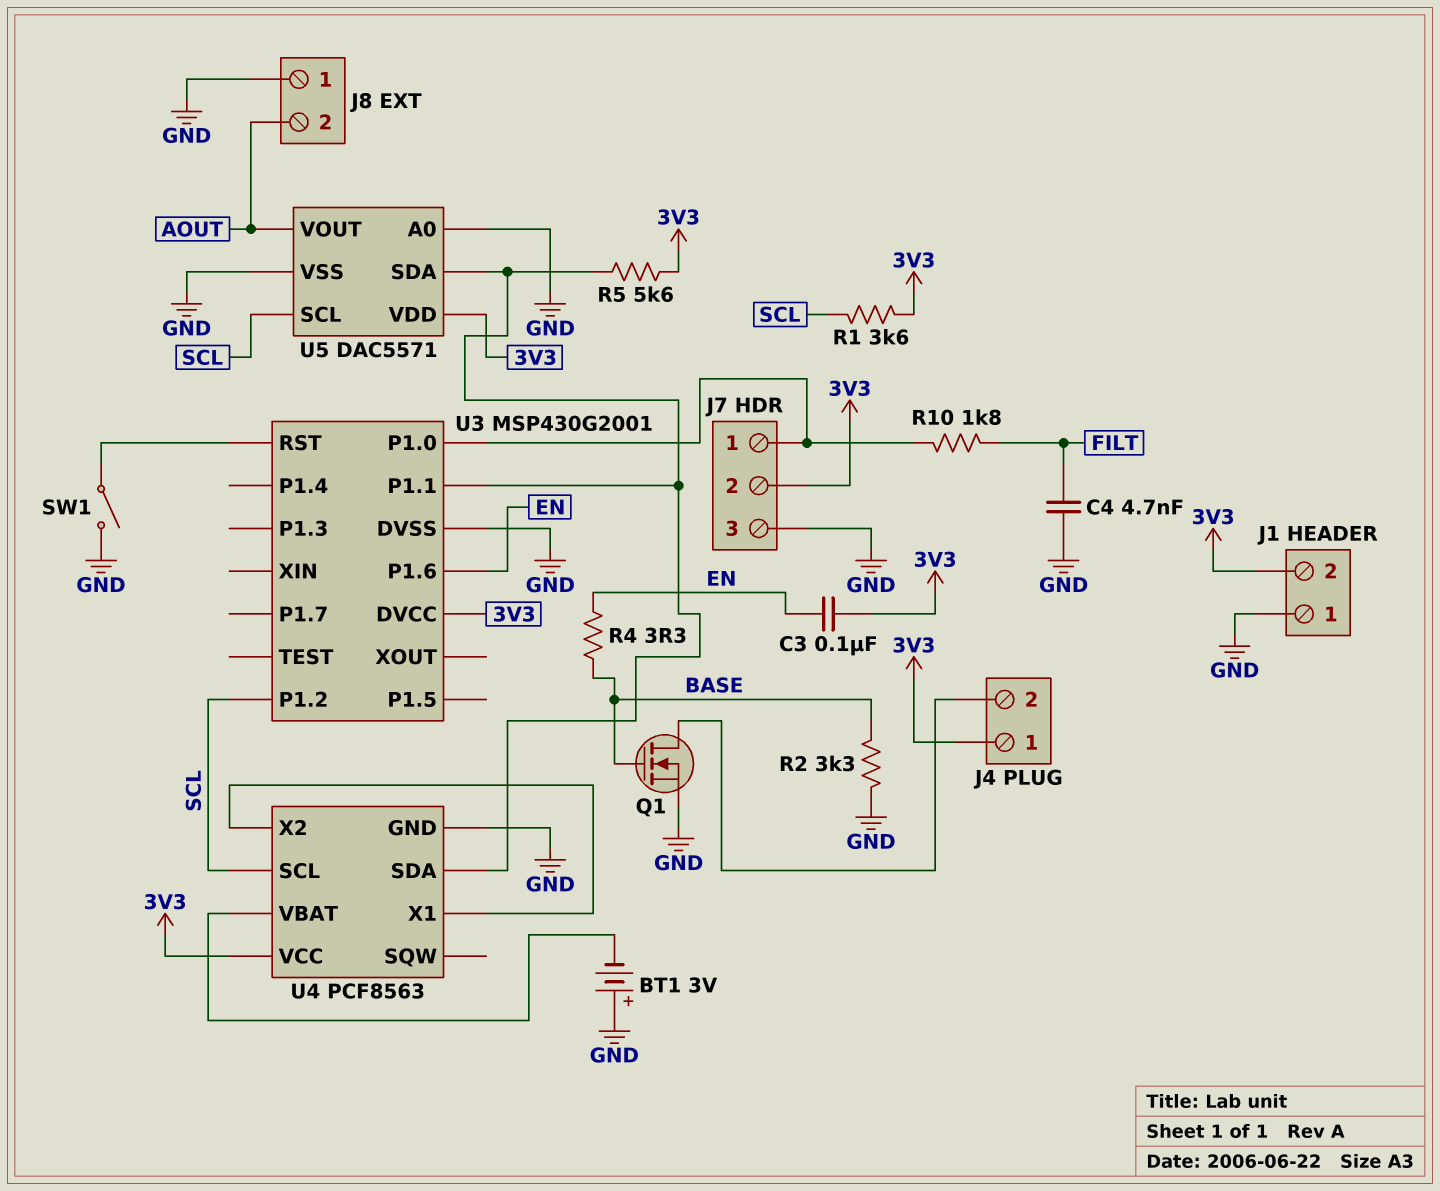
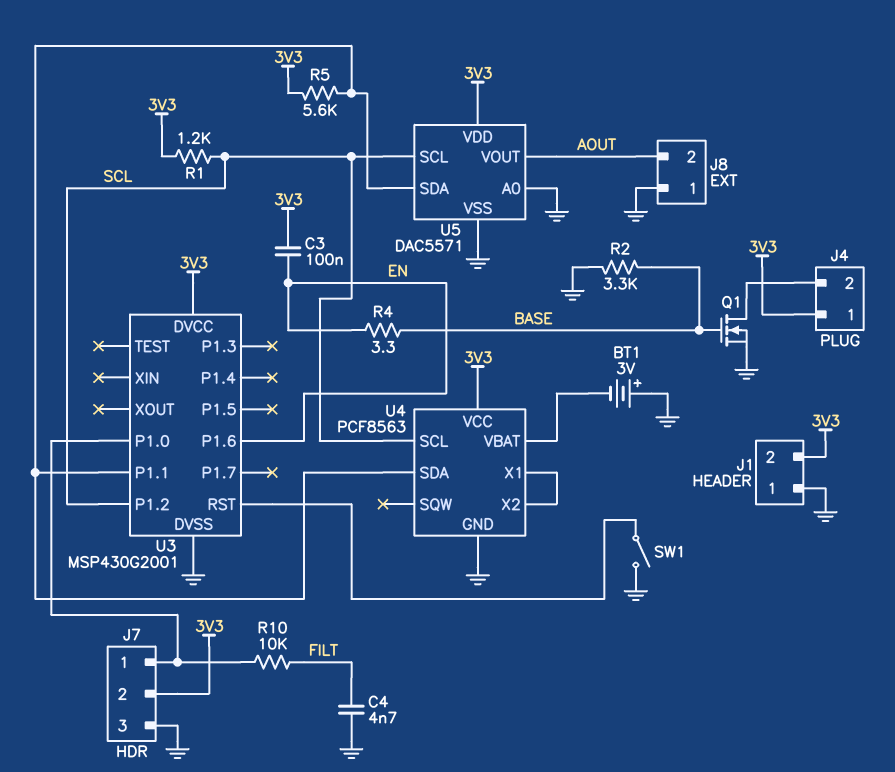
R1: 3.6k (3V3, SCL) -> 1.2k (3V3, SCL)
R10: 1.8k (FILT, J7/1) -> 10k (FILT, J7/1)

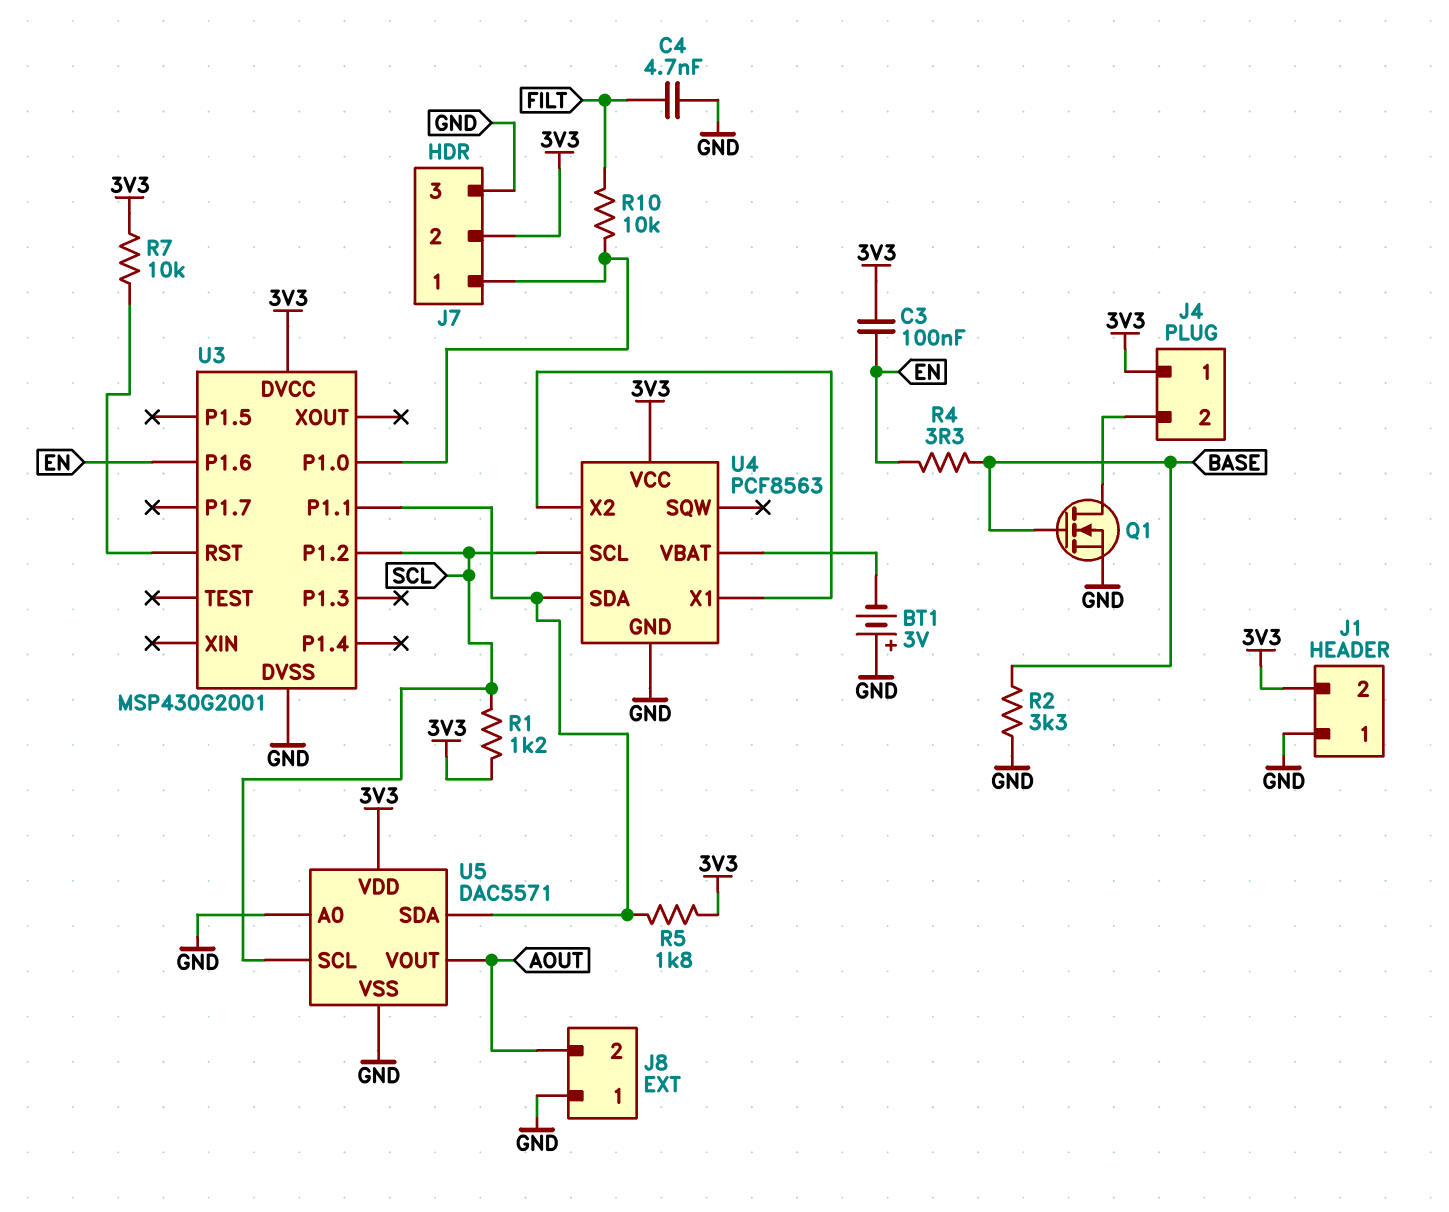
R5: 5.6k (3V3, U3/P1.1) -> 1.8k (3V3, U3/P1.1)
R7: none -> 10k (3V3, U3/RST)
SW1: switch (GND, U3/RST) -> none

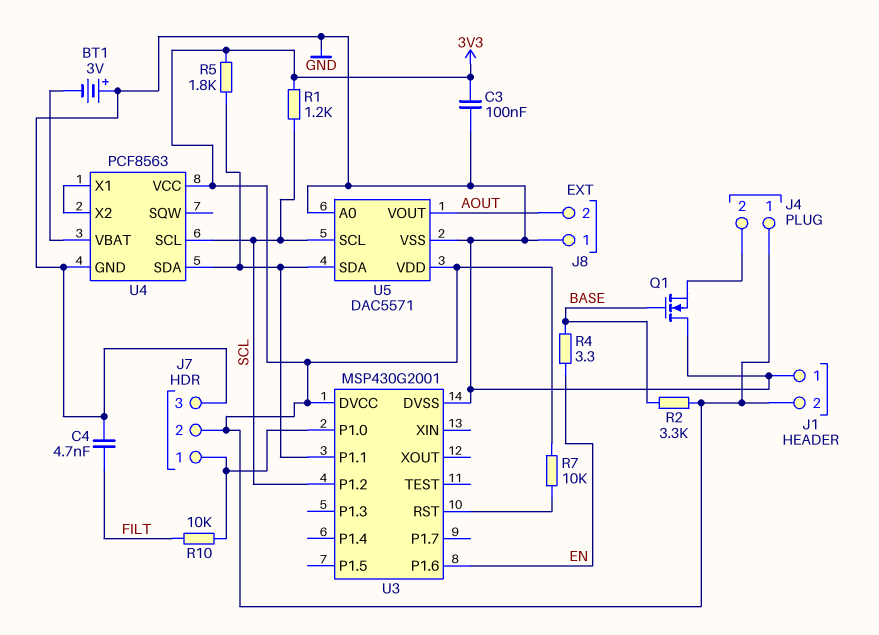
C3: 100nF (3V3, EN) -> 100nF (3V3, GND)
Q1: NMOS (G BASE, D J4/2, S GND) -> NMOS (G BASE, D GND, S J4/2)
R2: 3.3k (BASE, GND) -> 3.3k (3V3, BASE)

